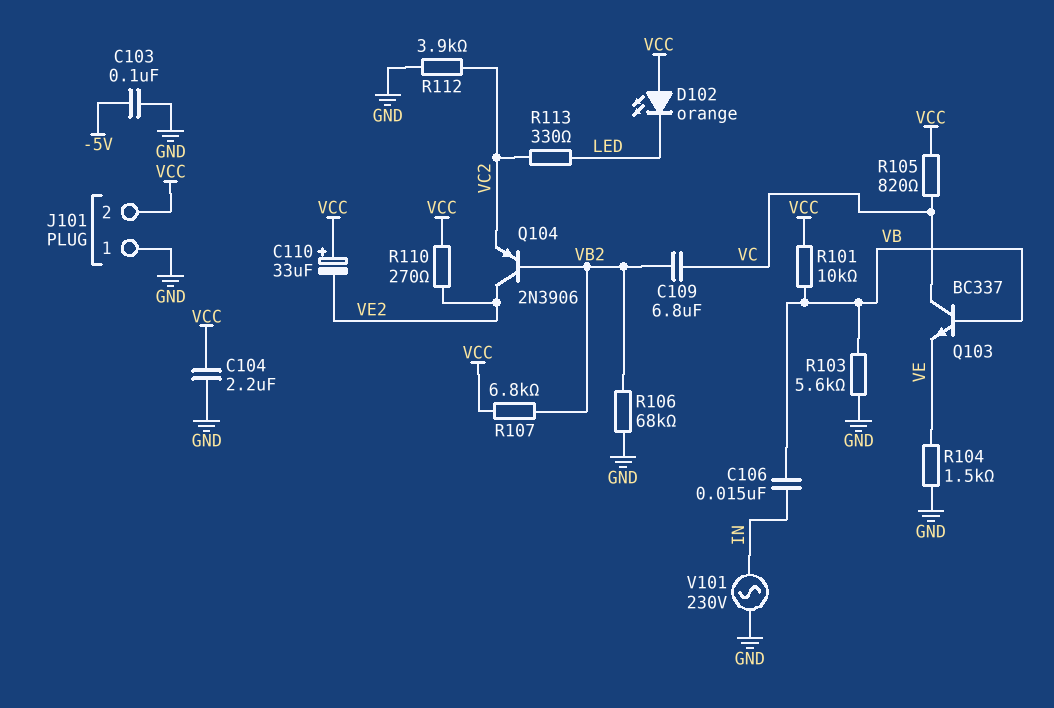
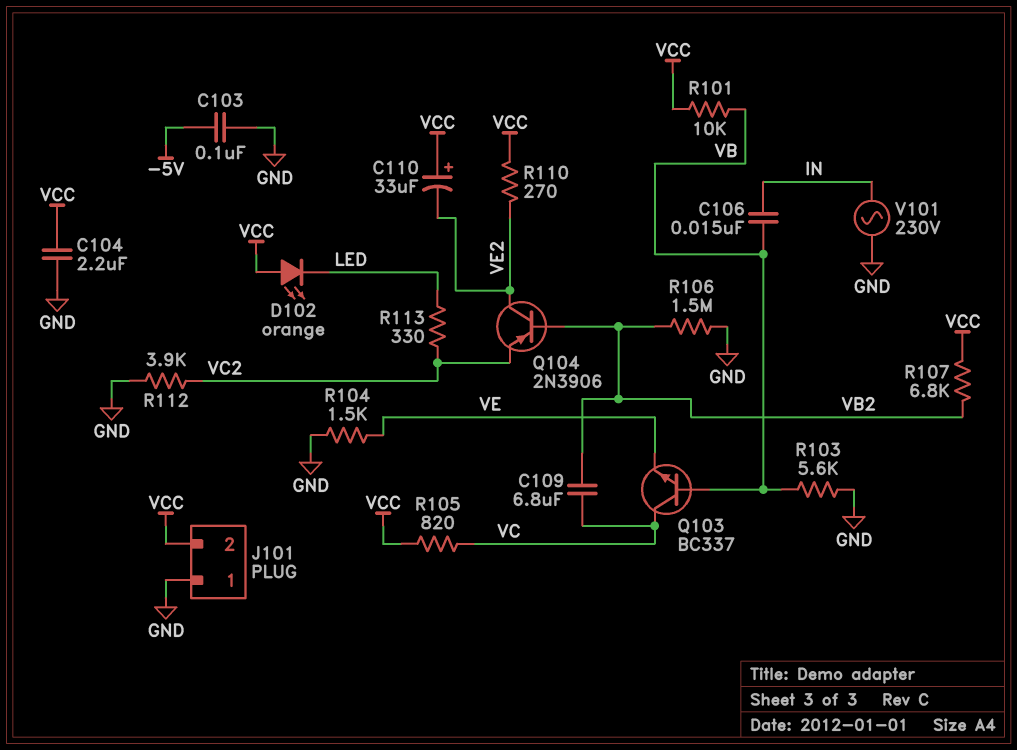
R106: 68k (GND, VB2) -> 1.5M (GND, VB2)

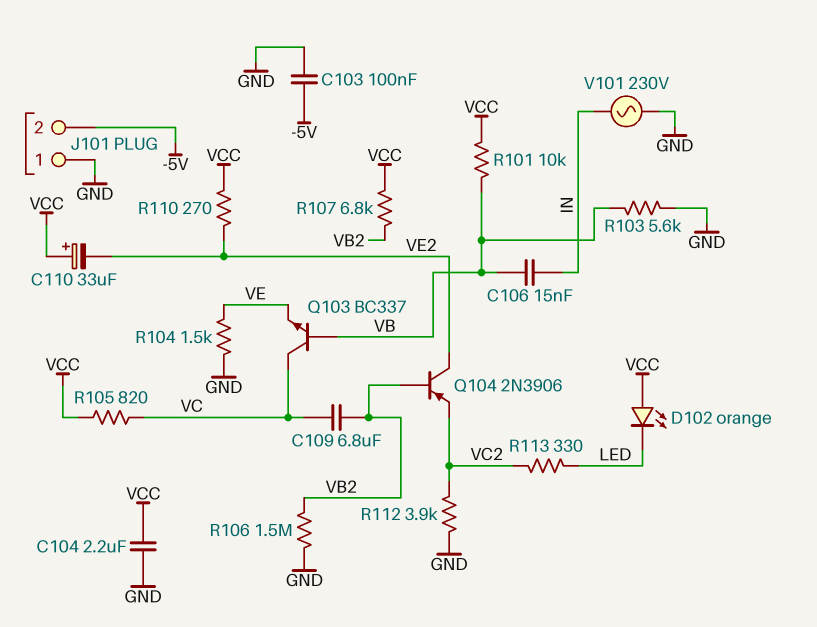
J101 pin 2: VCC -> -5V

